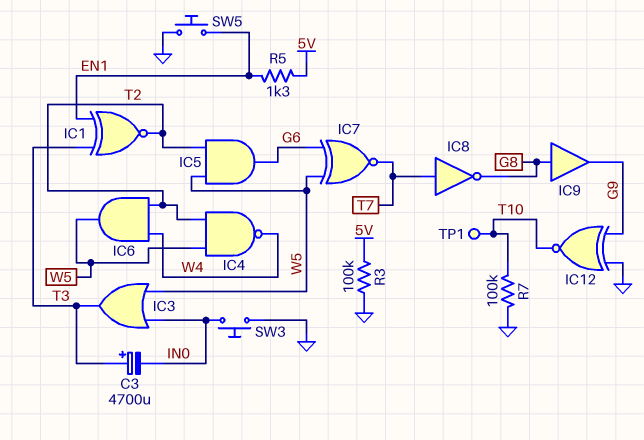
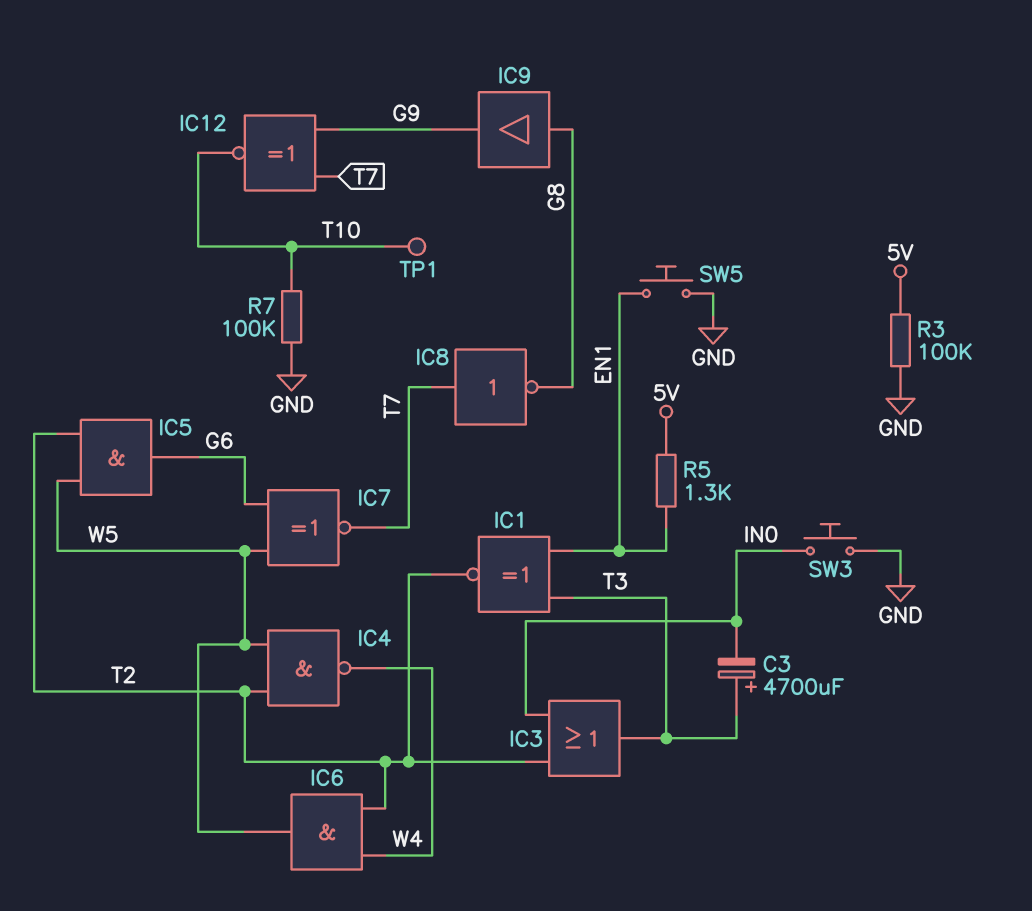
IC3: OR (in IN0, in W5, out T3) -> OR (in IN0, in T2, out T3)
IC12: XNOR (in G9, in GND, out T10) -> XNOR (in G9, in T7, out T10)

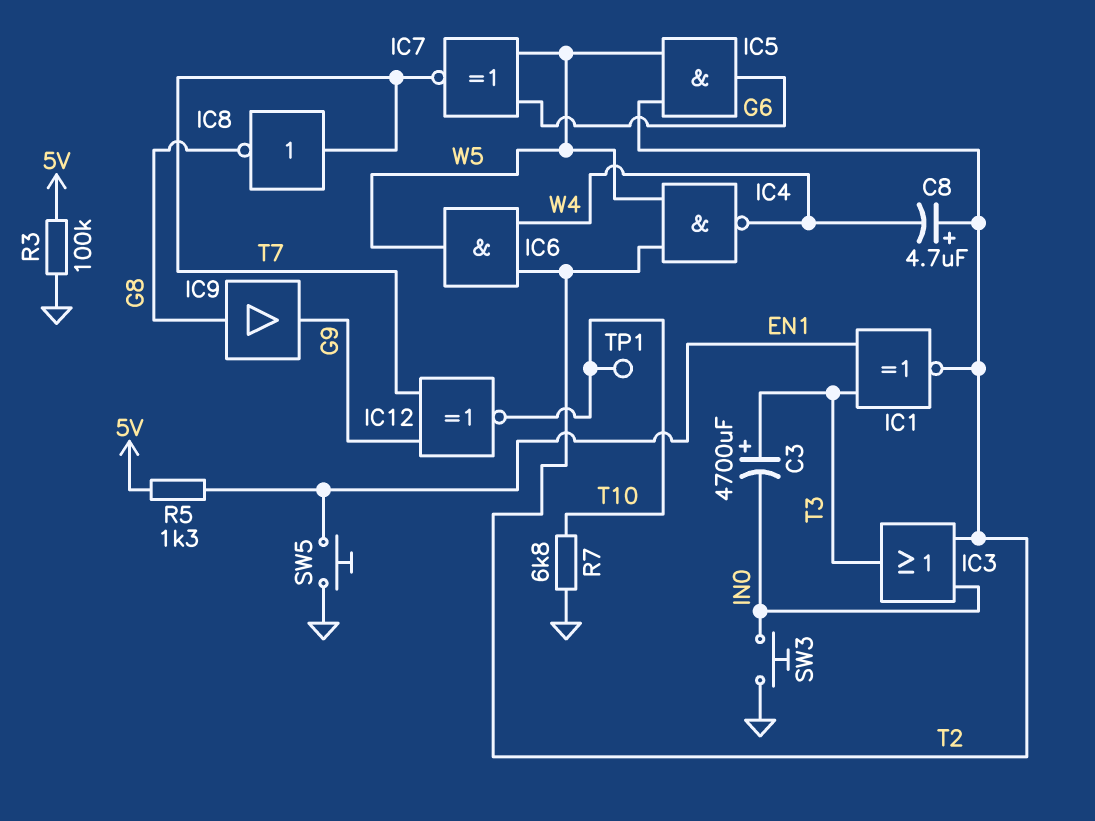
C8: none -> 4.7uF (plus T2, minus W4)
R7: 100k (GND, T10) -> 6.8k (GND, T10)

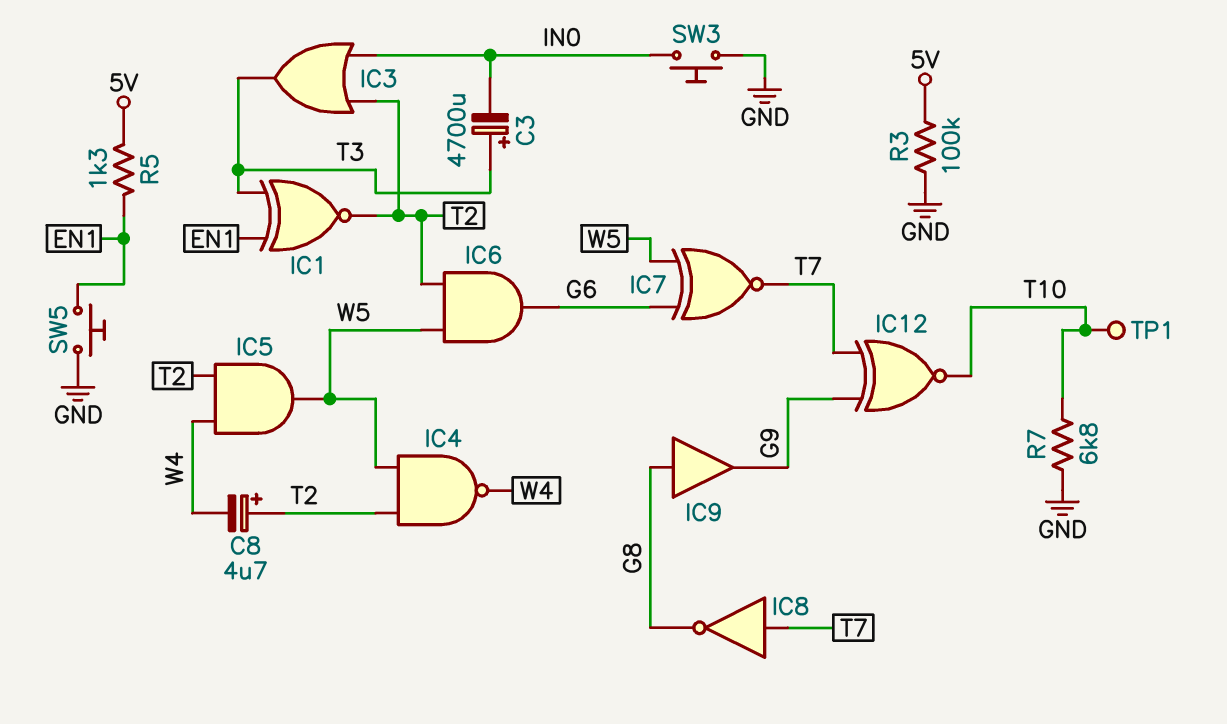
IC5: AND (in T2, in W5, out G6) -> AND (in T2, in W4, out W5)
IC6: AND (in T2, in W4, out W5) -> AND (in T2, in W5, out G6)

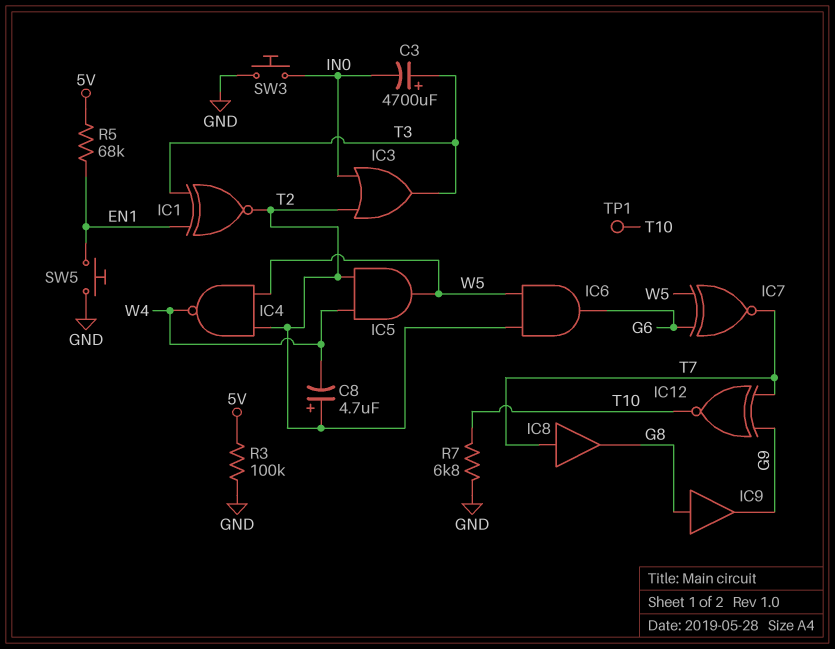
IC8: NOT (in T7, out G8) -> buffer (in T7, out G8)
R5: 1.3k (5V, EN1) -> 68k (5V, EN1)

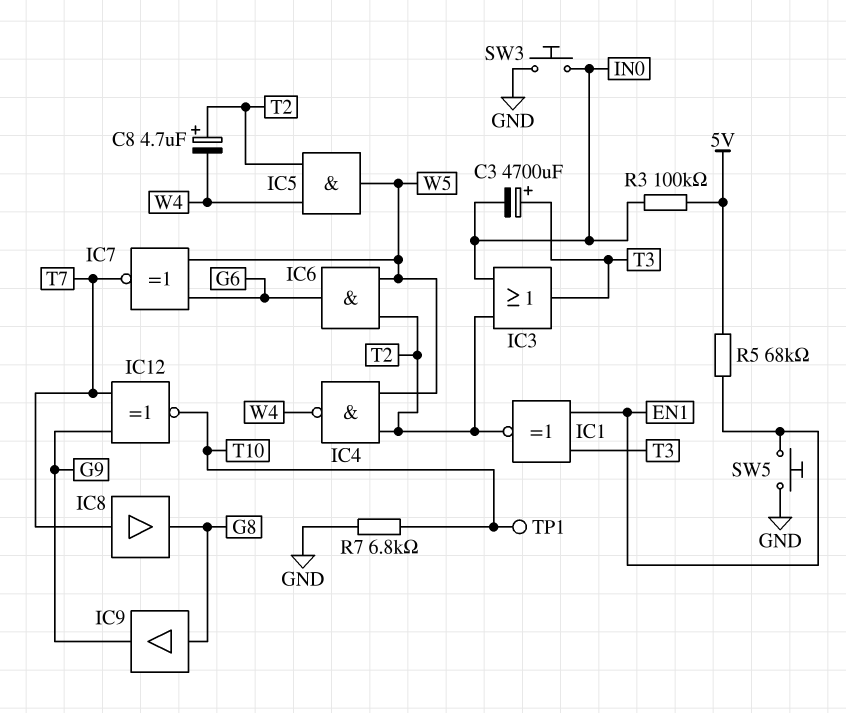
R3: 100k (5V, GND) -> 100k (5V, IN0)

